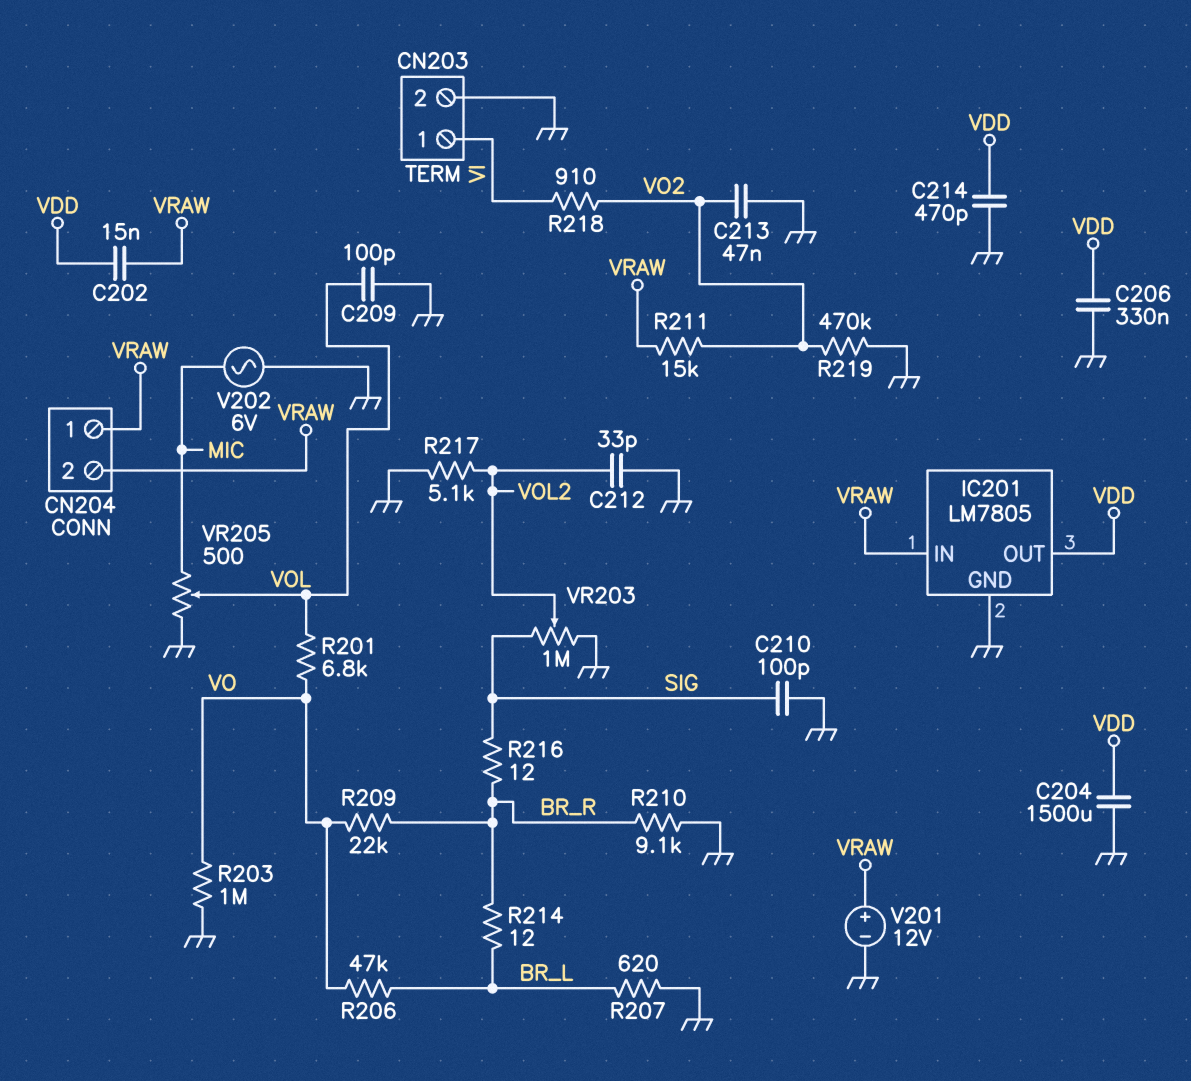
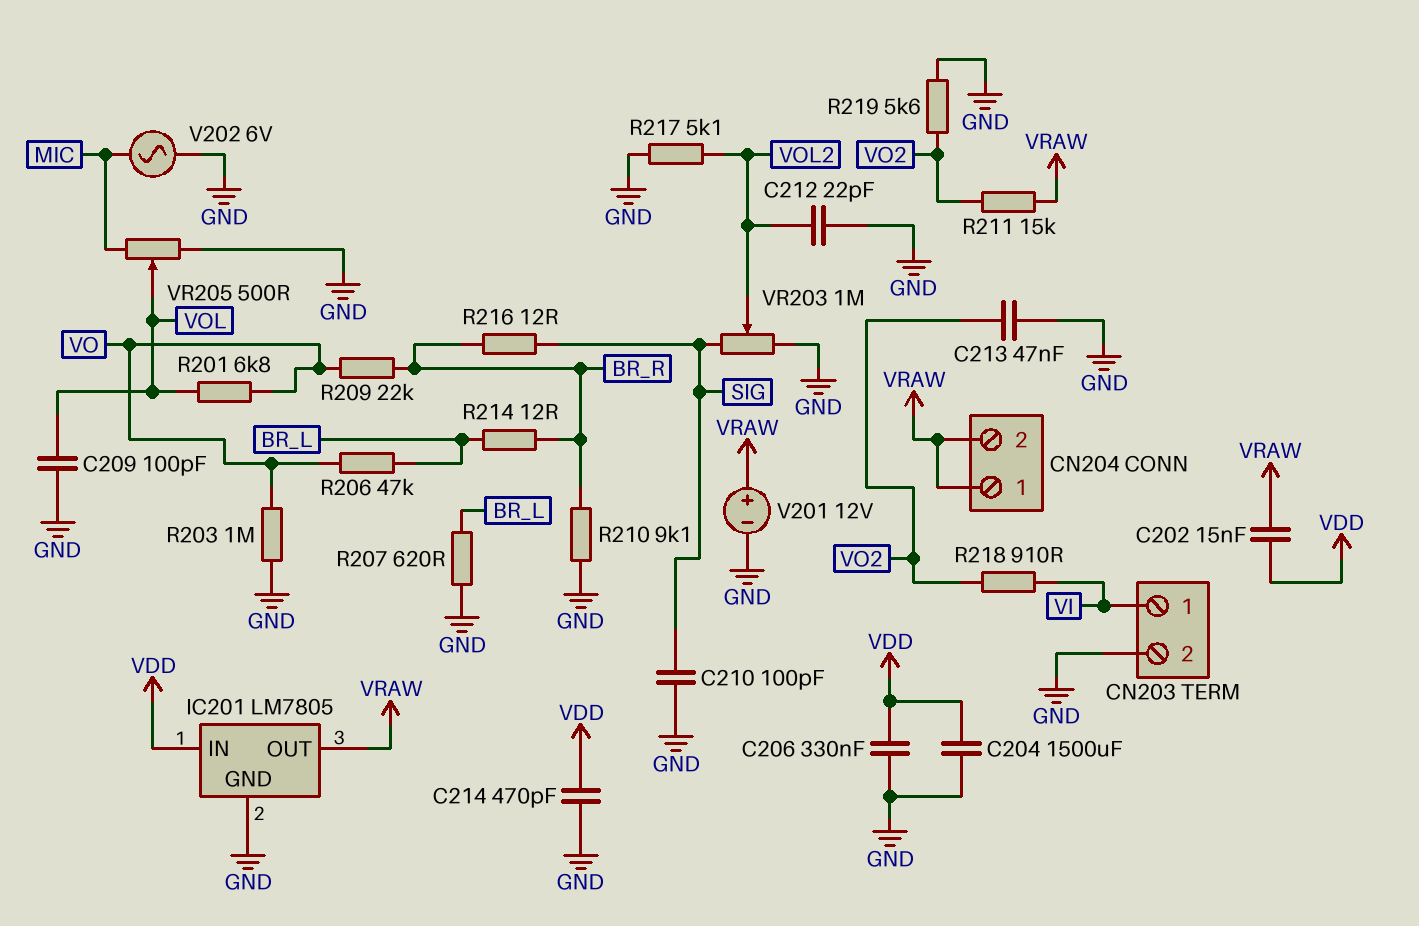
C212: 33pF (GND, VOL2) -> 22pF (GND, VOL2)
IC201 pin IN: VRAW -> VDD
IC201 pin OUT: VDD -> VRAW
R219: 470k (GND, VO2) -> 5.6k (GND, VO2)

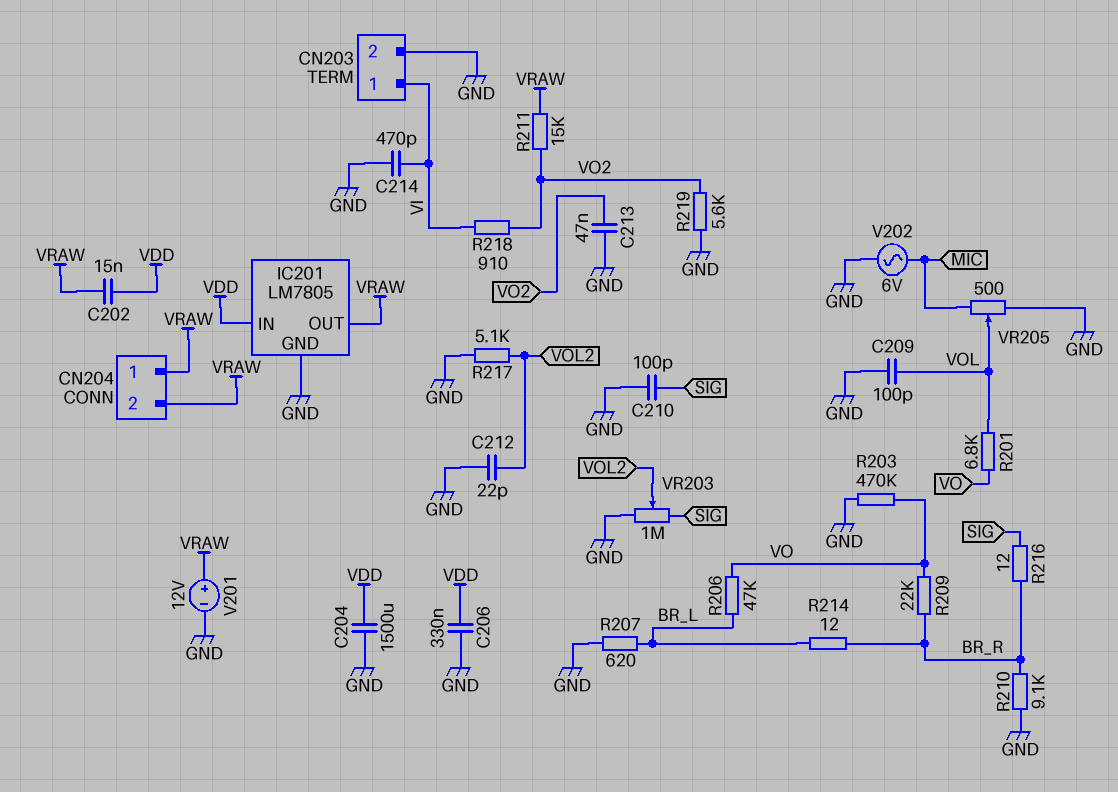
C214: 470pF (GND, VDD) -> 470pF (GND, VI)
R203: 1M (GND, VO) -> 470k (GND, VO)

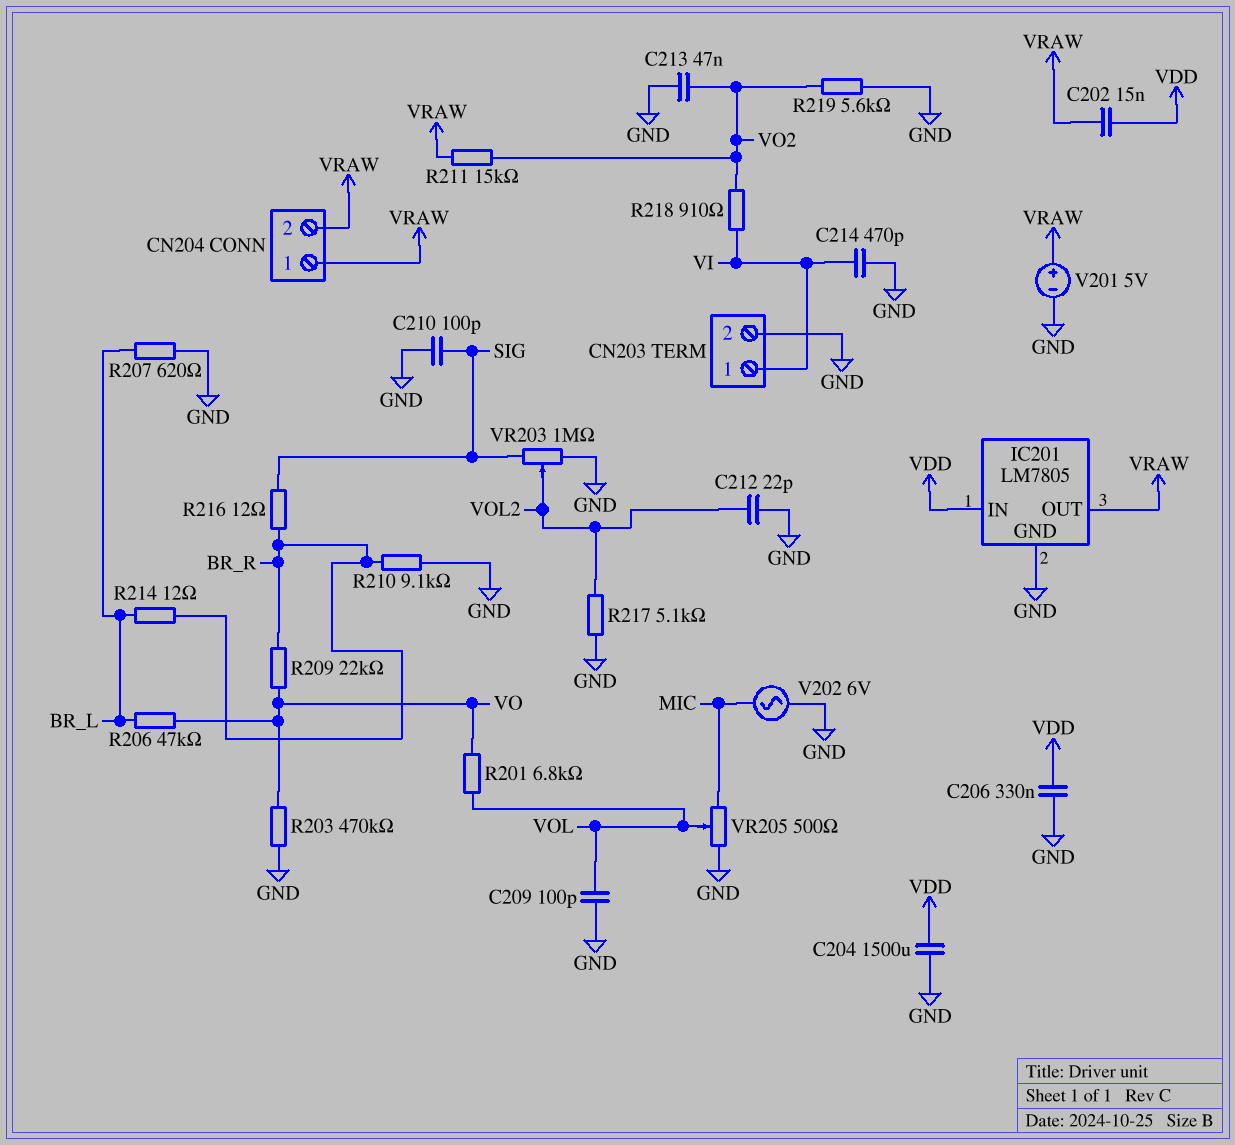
V201: 12V (plus VRAW, minus GND) -> 5V (plus VRAW, minus GND)

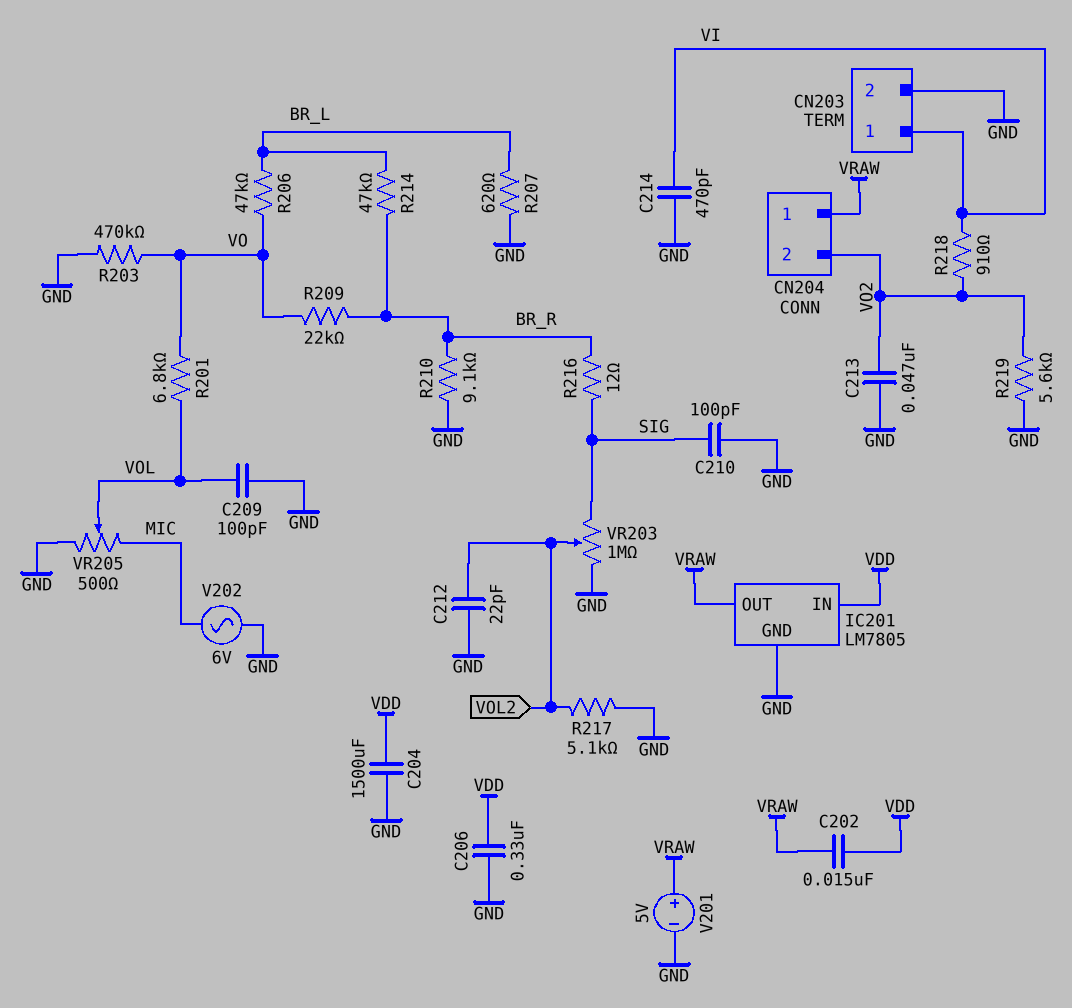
CN204 pin 2: VRAW -> VO2
R211: 15k (VO2, VRAW) -> none
R214: 12 (BR_L, BR_R) -> 47k (BR_L, BR_R)

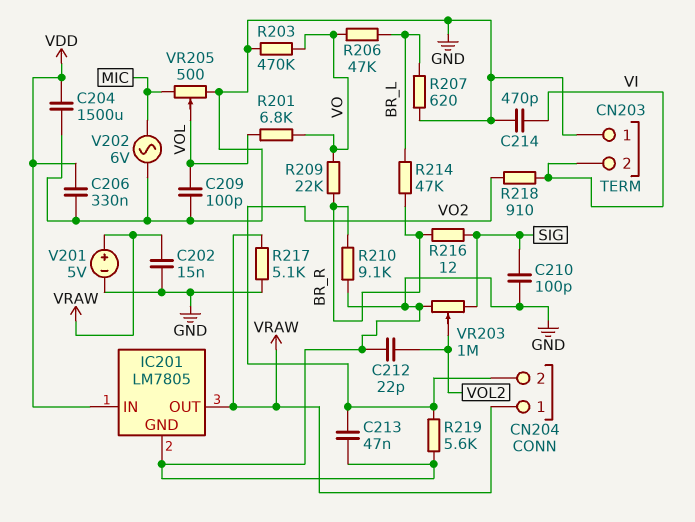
C202: 15nF (VDD, VRAW) -> 15nF (GND, VRAW)
CN203 pin 1: VI -> GND
CN203 pin 2: GND -> VI
R217: 5.1k (GND, VOL2) -> 5.1k (GND, VRAW)

